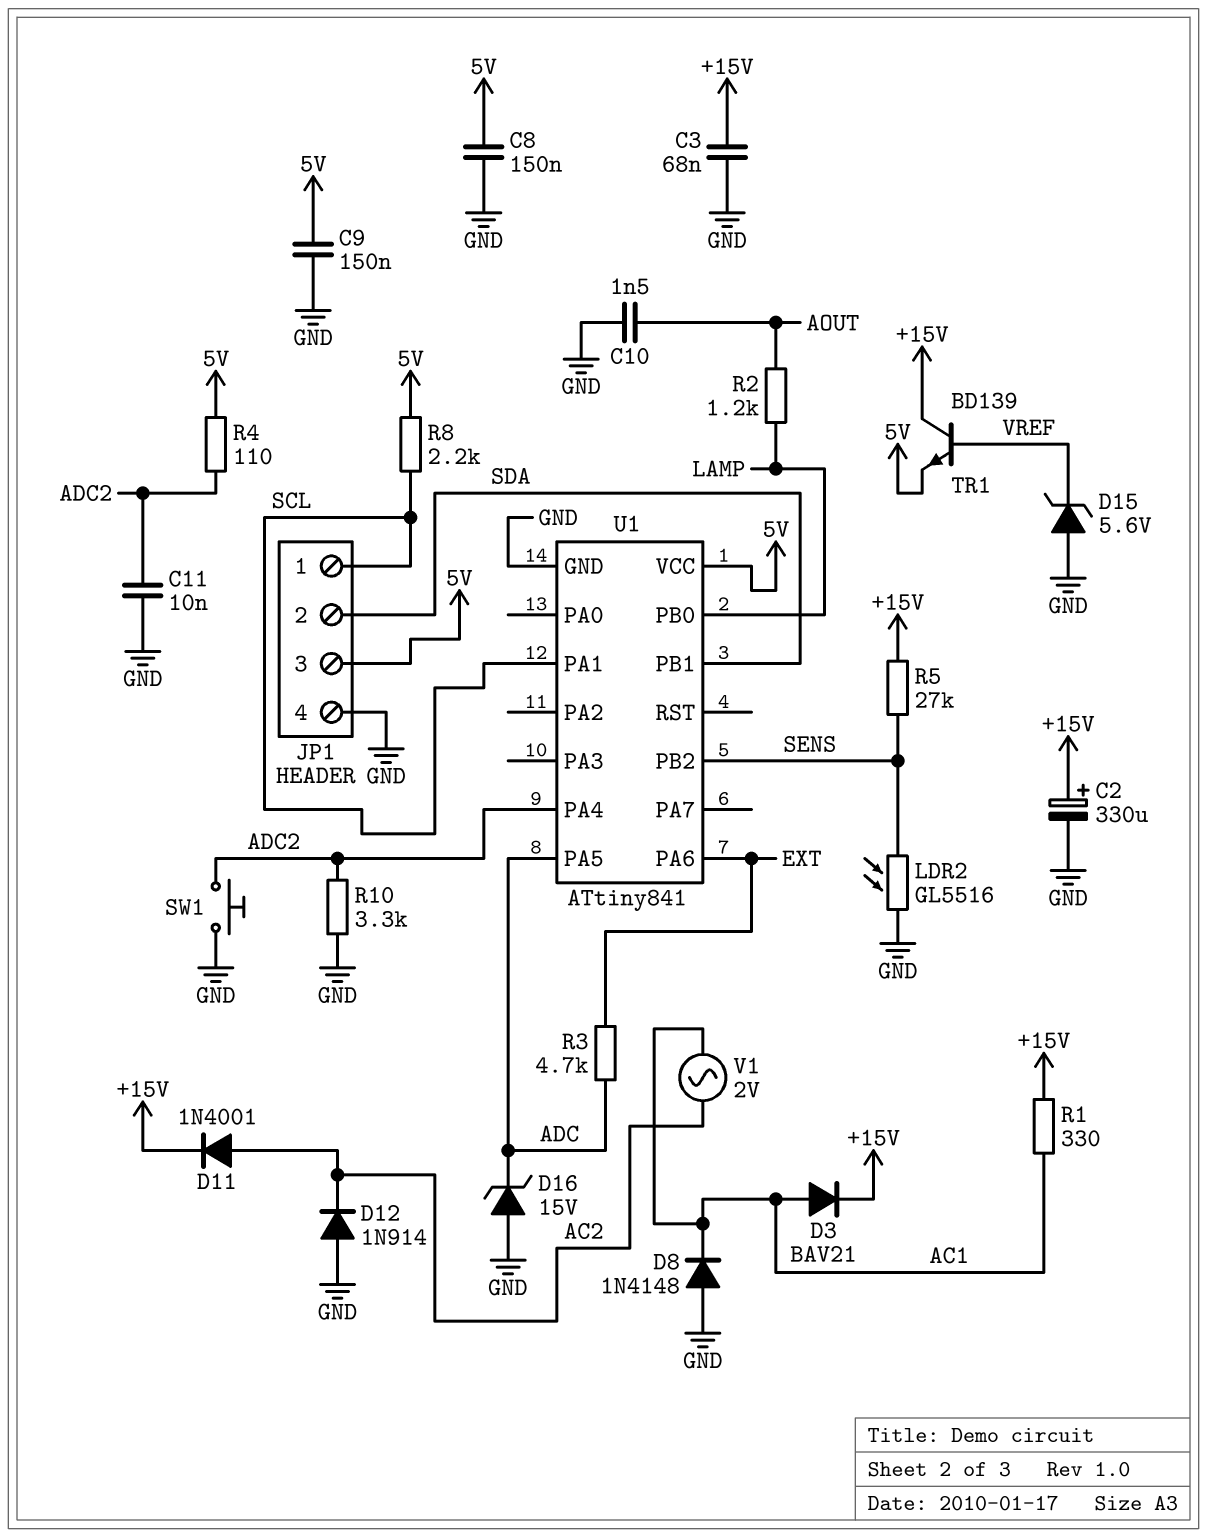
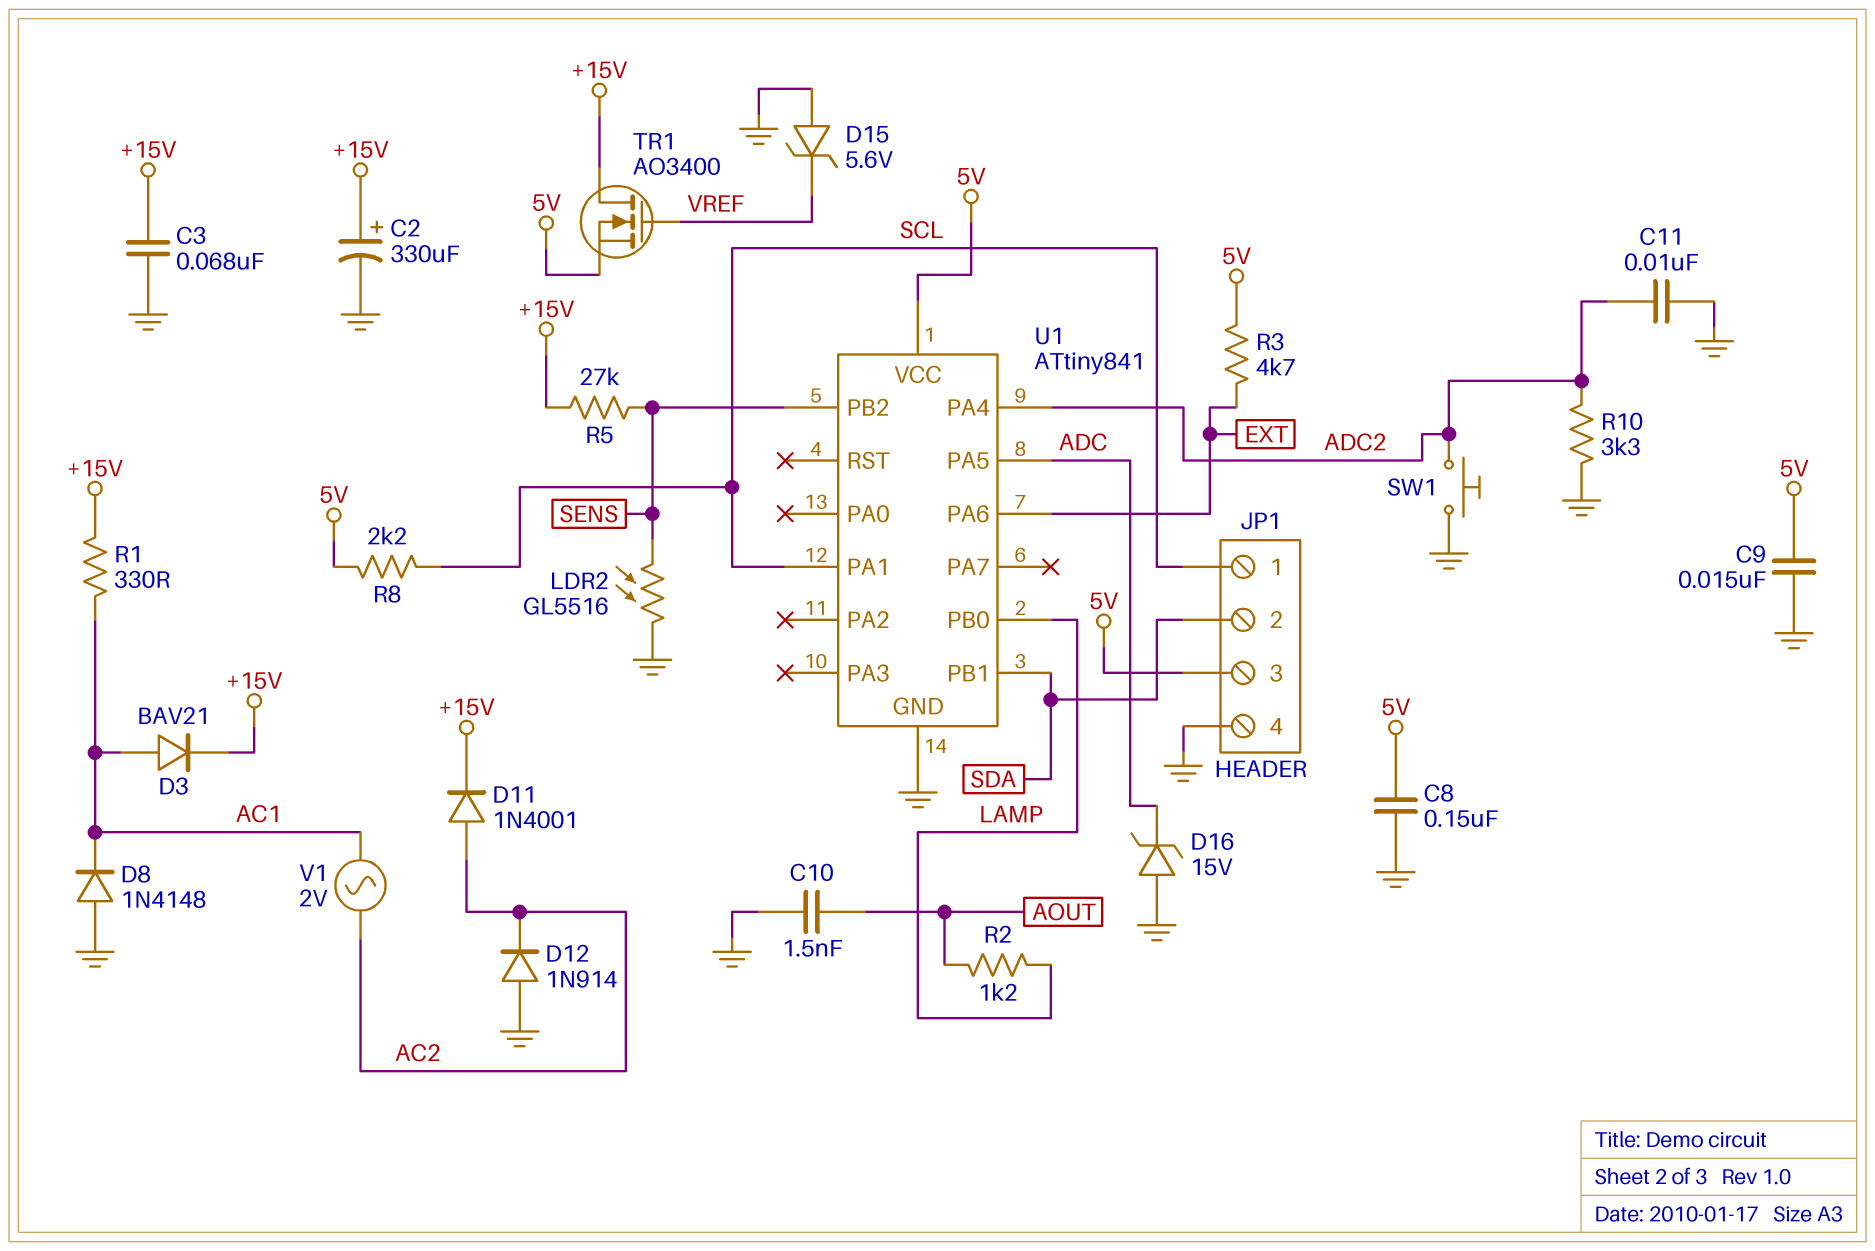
C9: 150nF (5V, GND) -> 15nF (5V, GND)
R3: 4.7k (ADC, EXT) -> 4.7k (5V, EXT)
R4: 110 (5V, ADC2) -> none
TR1: NPN BD139 (B VREF, C +15V, E 5V) -> NMOS AO3400 (G VREF, D +15V, S 5V)

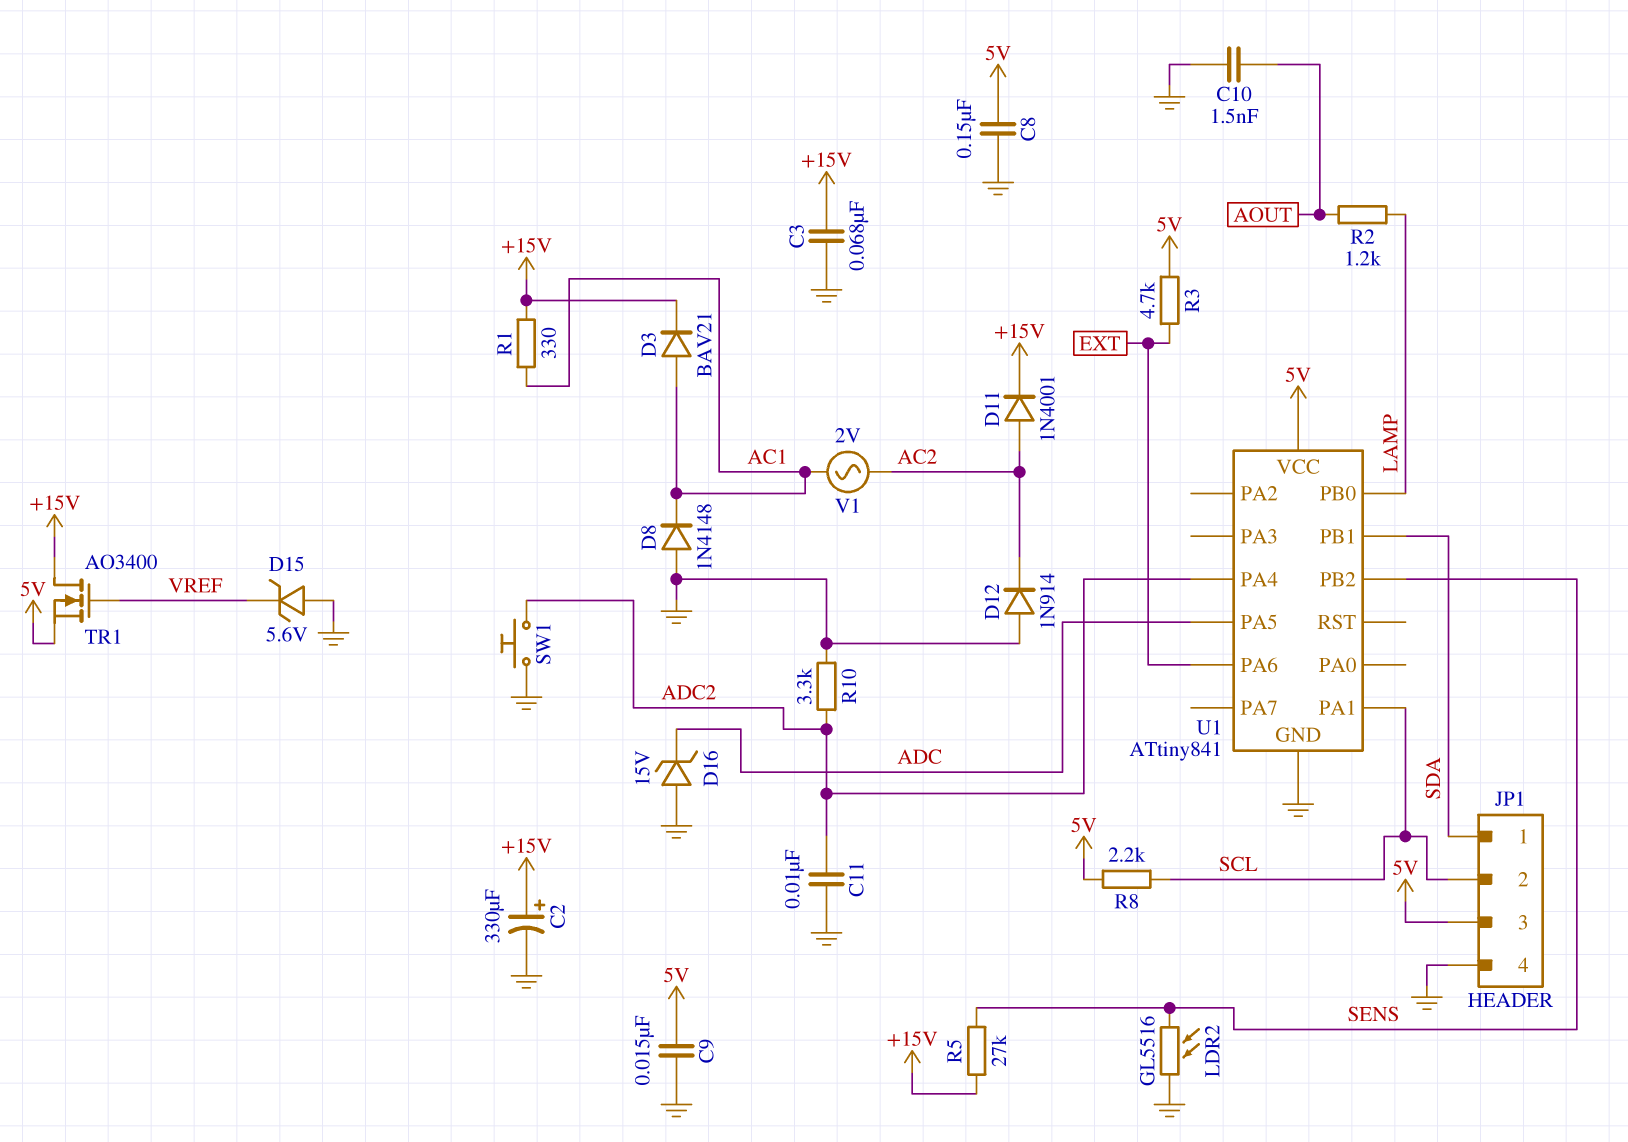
JP1 pin 1: SCL -> SDA
JP1 pin 2: SDA -> SCL

